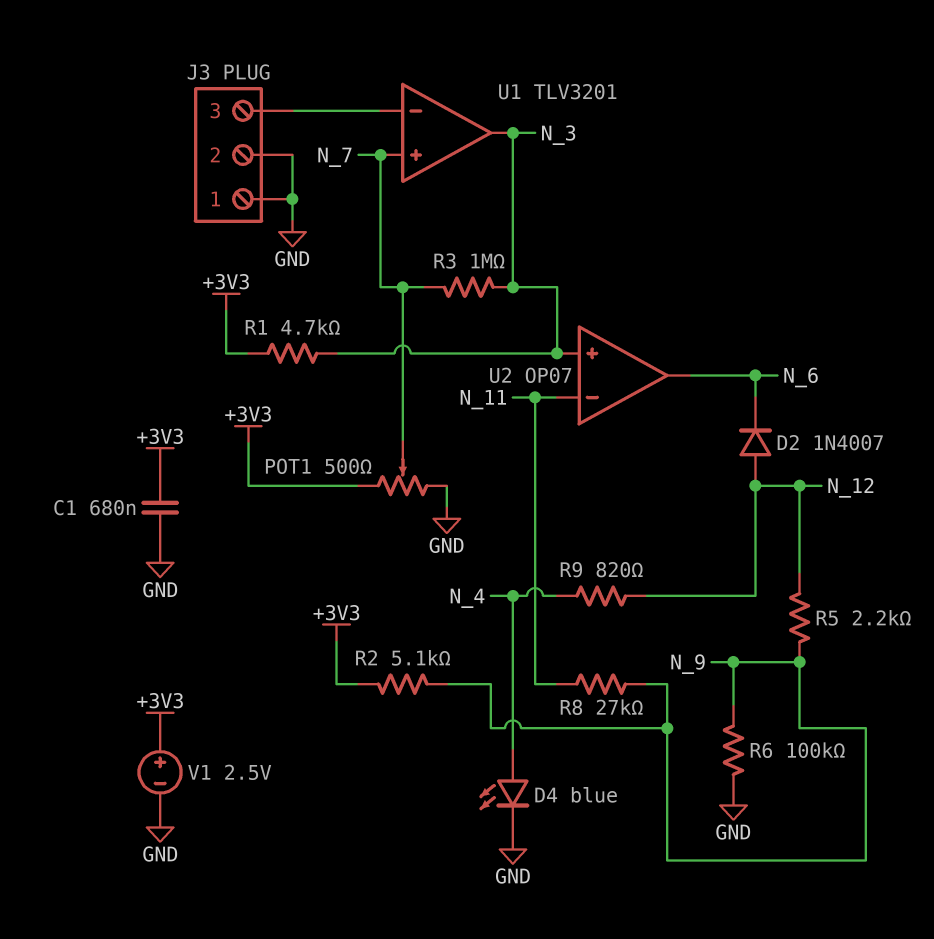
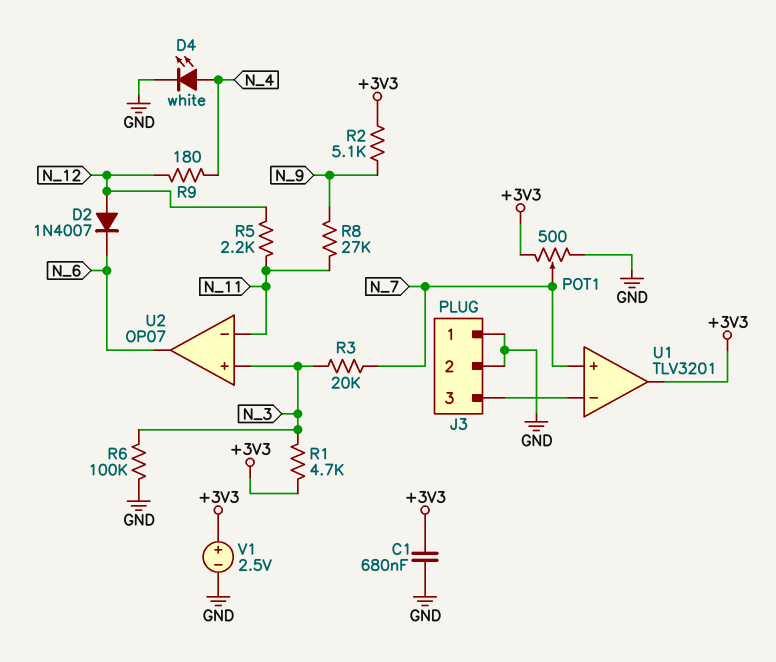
D4: LED blue (A N_4, K GND) -> LED white (A N_4, K GND)
R3: 1M (N_3, N_7) -> 20k (N_3, N_7)
R5: 2.2k (N_9, N_12) -> 2.2k (N_11, N_12)
R6: 100k (GND, N_9) -> 100k (GND, N_3)
R9: 820 (N_4, N_12) -> 180 (N_4, N_12)
U1 pin out: N_3 -> +3V3

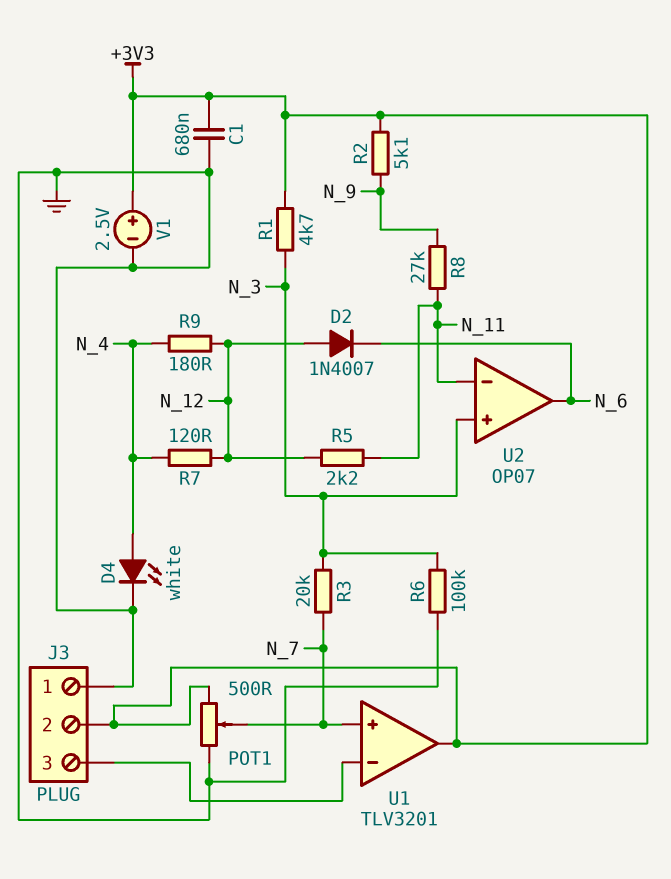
J3 pin 2: GND -> +3V3
R7: none -> 120 (N_4, N_12)

